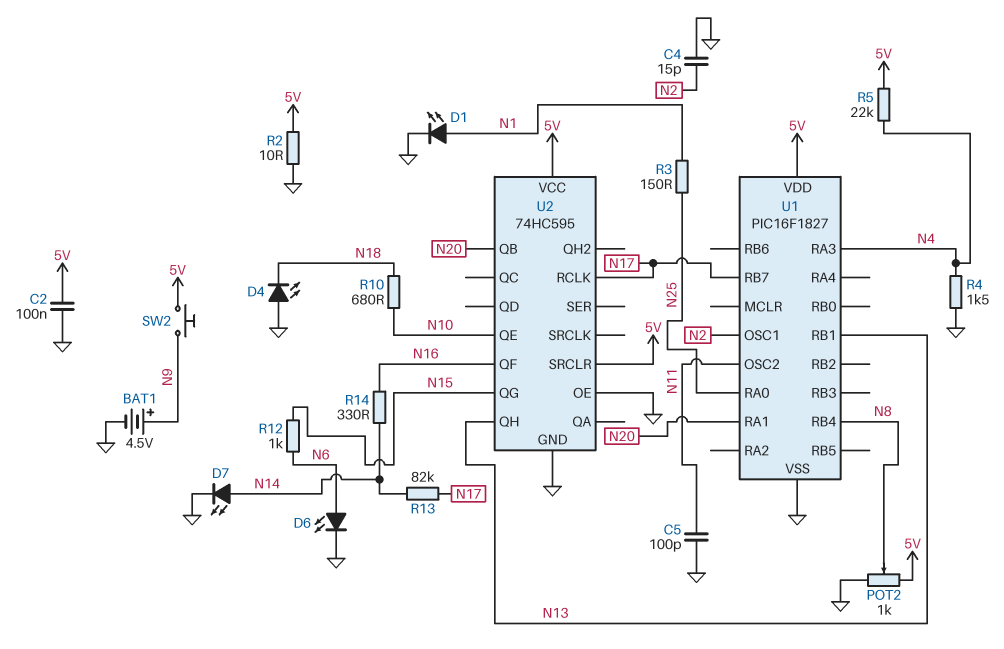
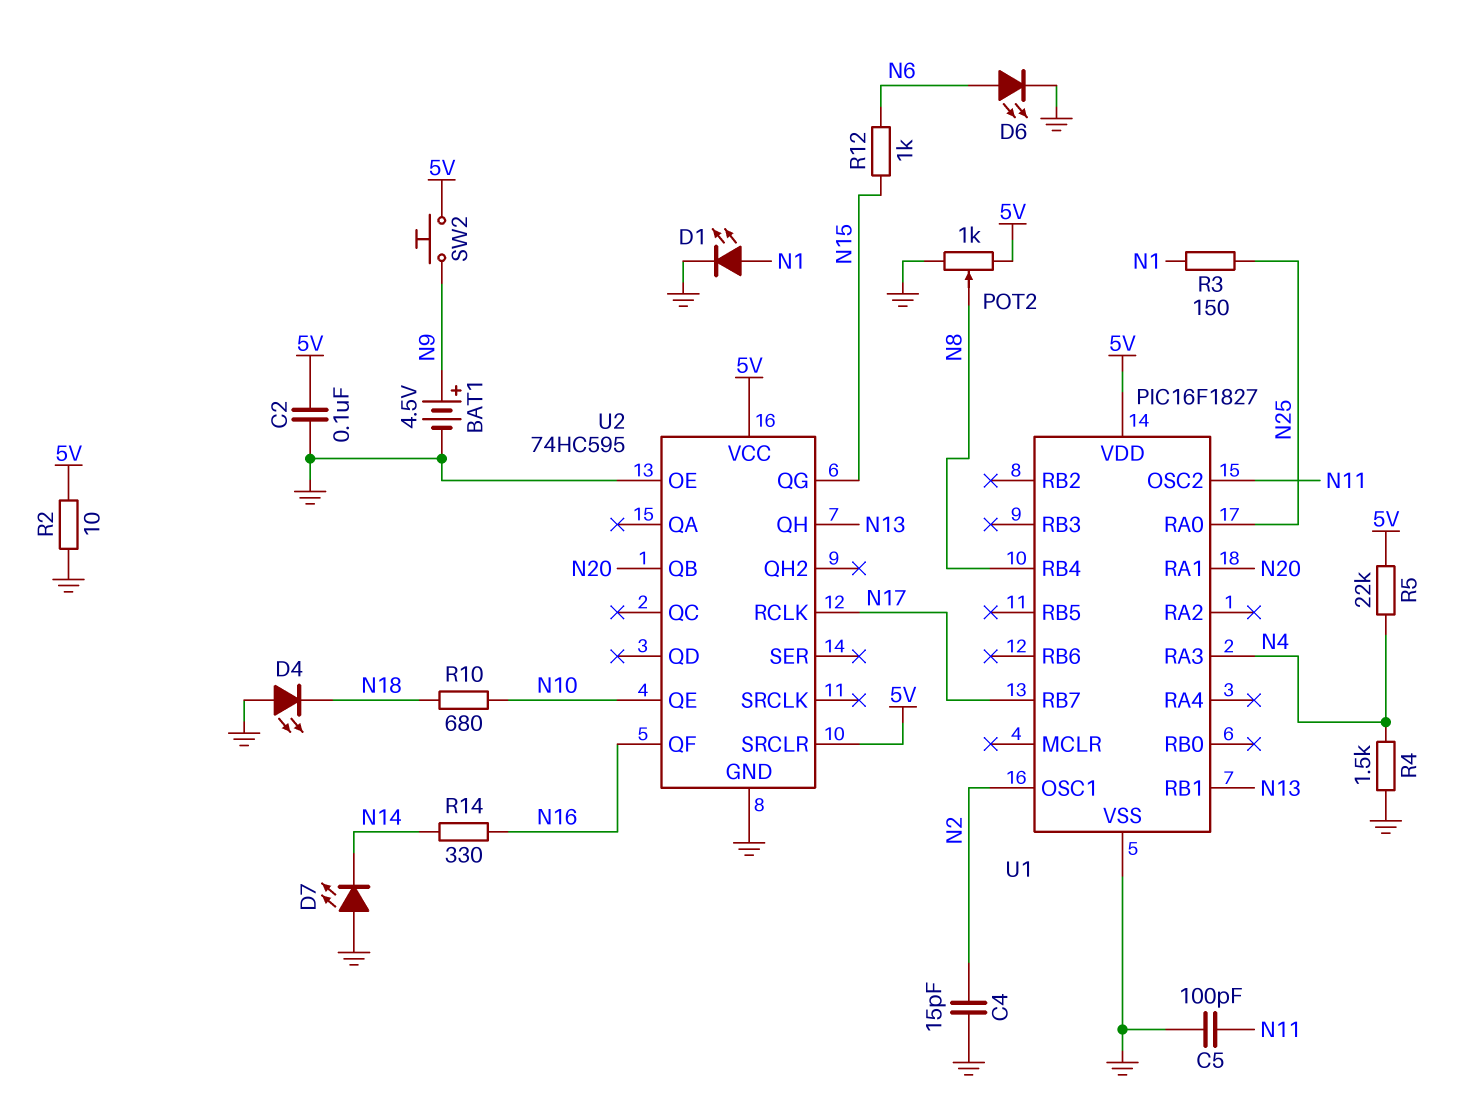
D7: LED (A N14, K GND) -> LED (A GND, K N14)
R13: 82k (N14, N17) -> none

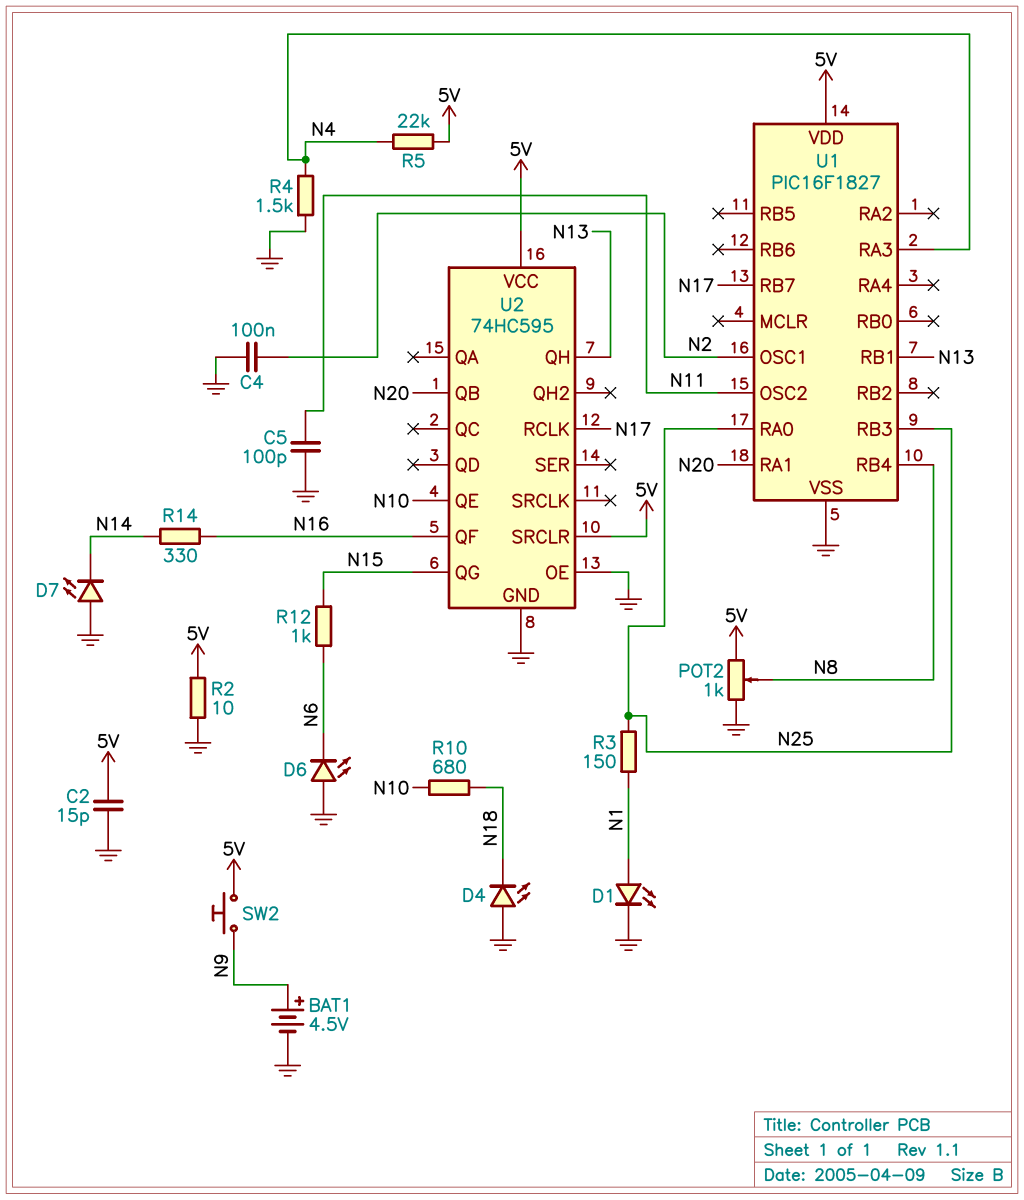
C2: 100nF (5V, GND) -> 15pF (5V, GND)
C4: 15pF (GND, N2) -> 100nF (GND, N2)
D6: LED (A N6, K GND) -> LED (A GND, K N6)
U1 pin RB3: none -> N25

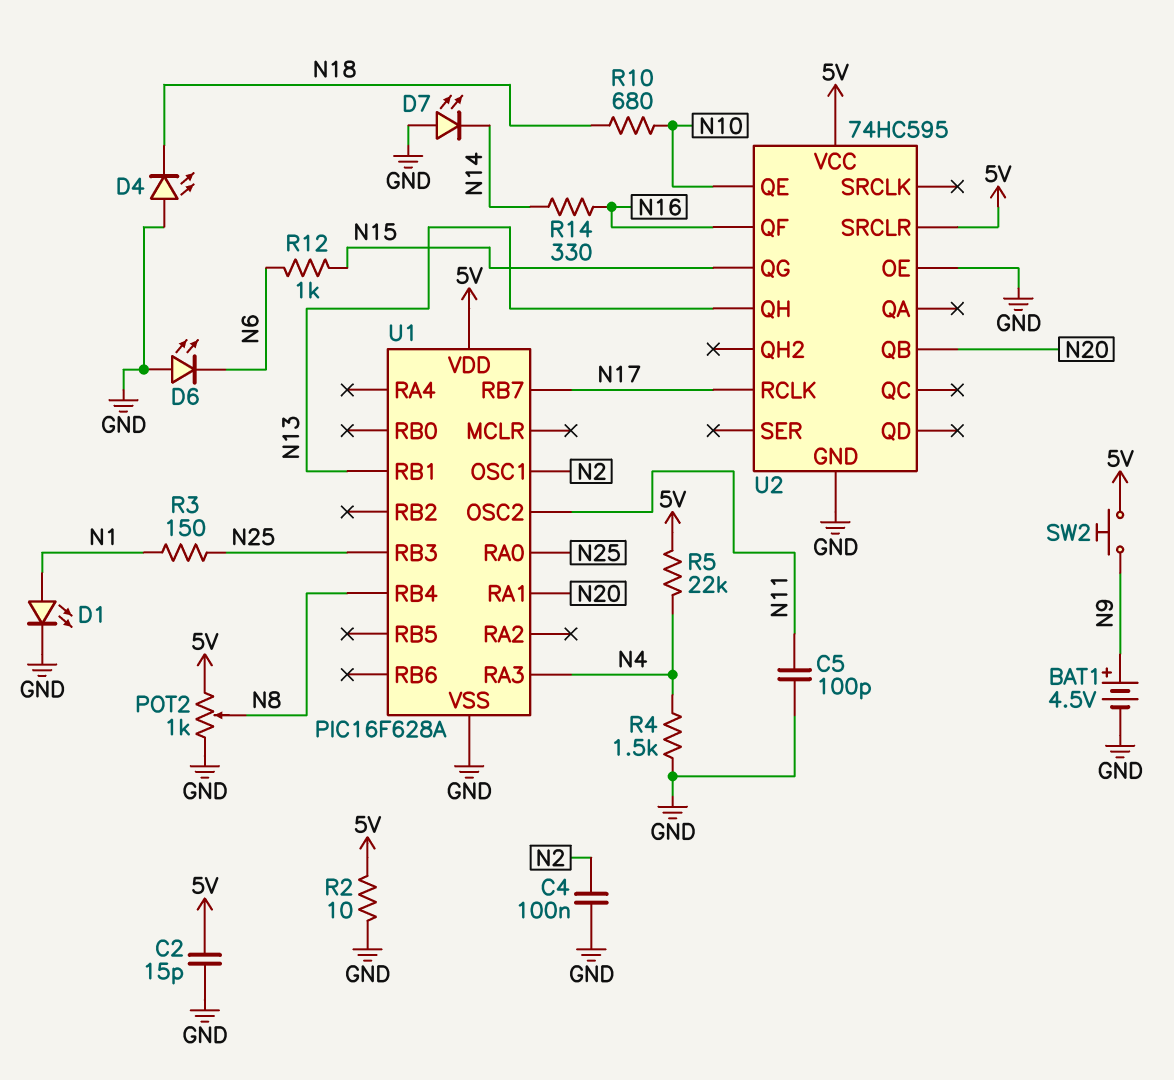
U1: PIC16F1827 -> PIC16F628A

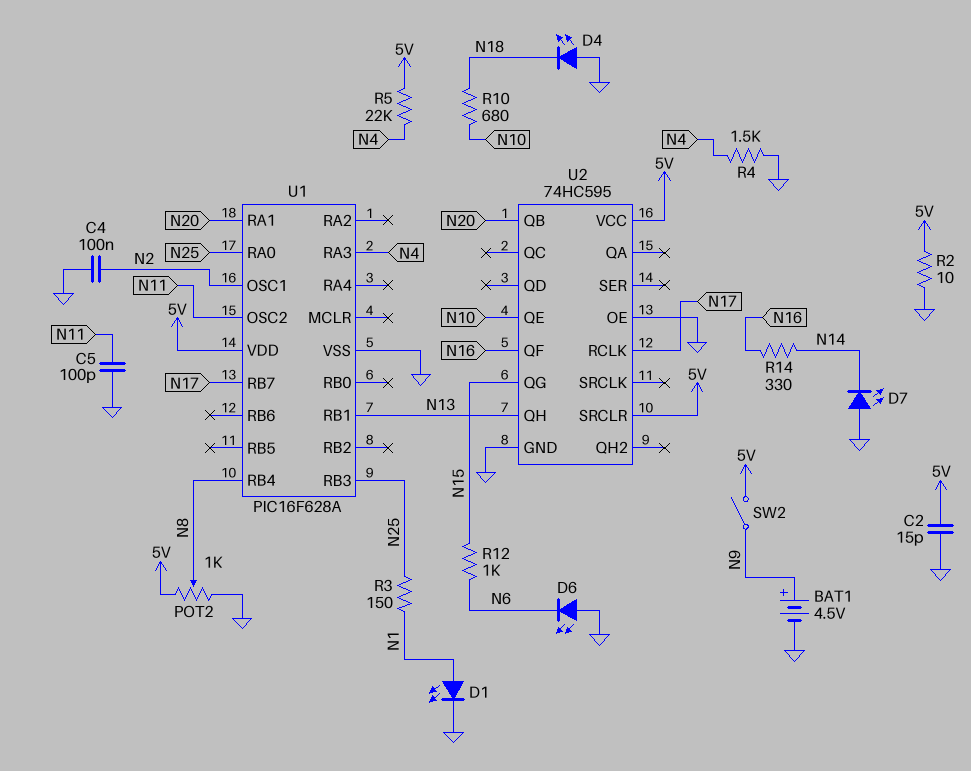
SW2: button (5V, N9) -> switch (5V, N9)

